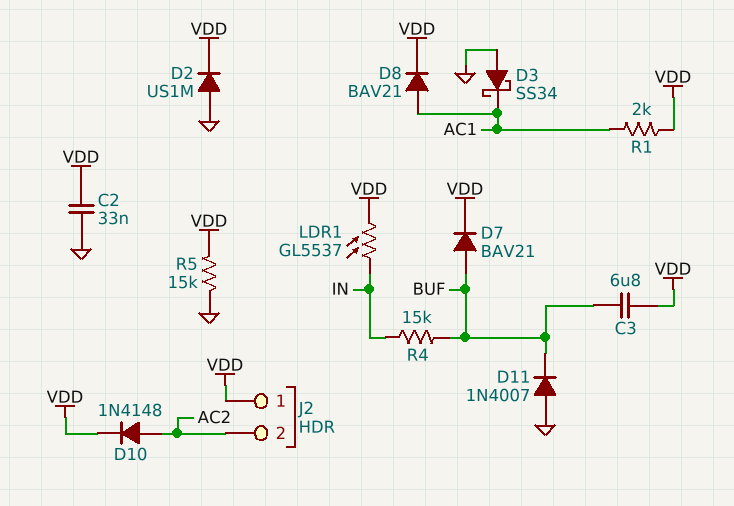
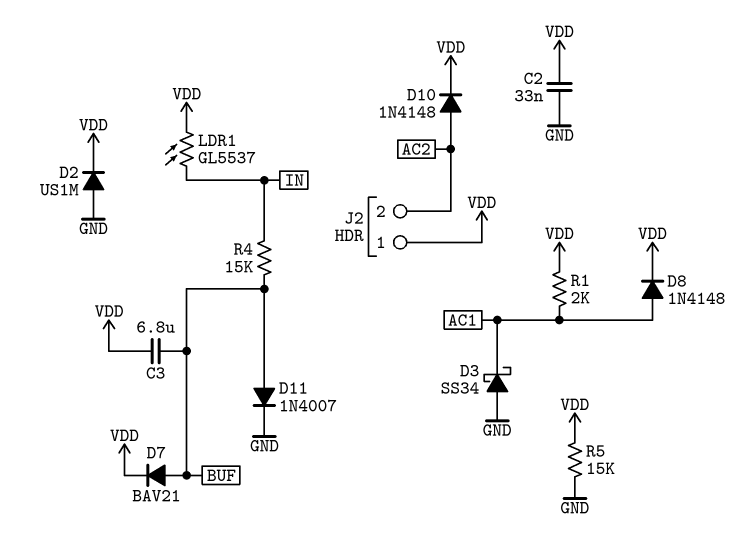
D8: diode BAV21 (A AC1, K VDD) -> diode 1N4148 (A AC1, K VDD)
D11: diode 1N4007 (A GND, K BUF) -> diode 1N4007 (A BUF, K GND)

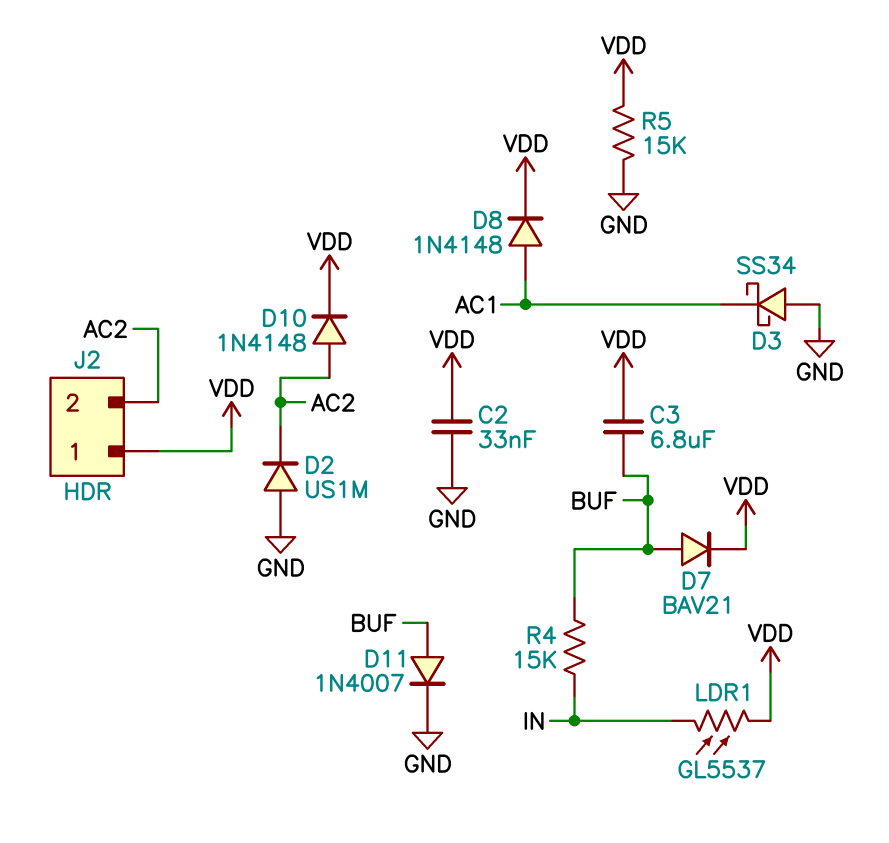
D2: diode US1M (A GND, K VDD) -> diode US1M (A GND, K AC2)
R1: 2k (AC1, VDD) -> none

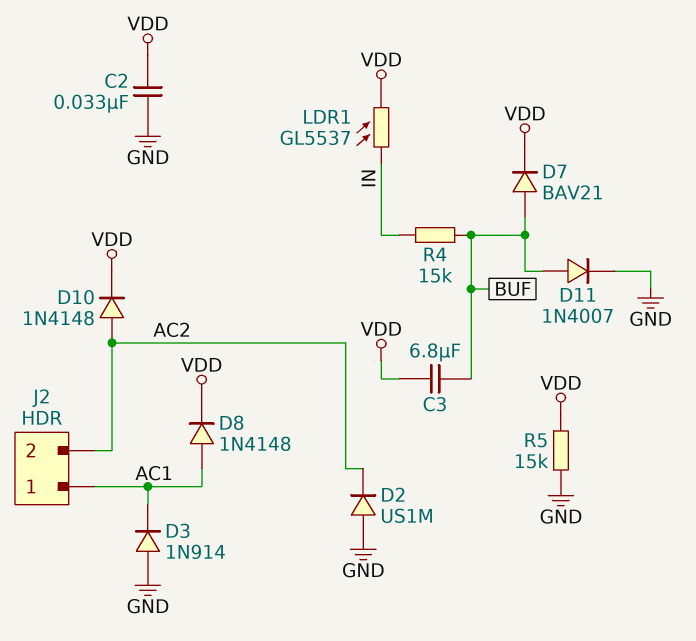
D3: schottky SS34 (A GND, K AC1) -> diode 1N914 (A GND, K AC1)
J2 pin 1: VDD -> AC1

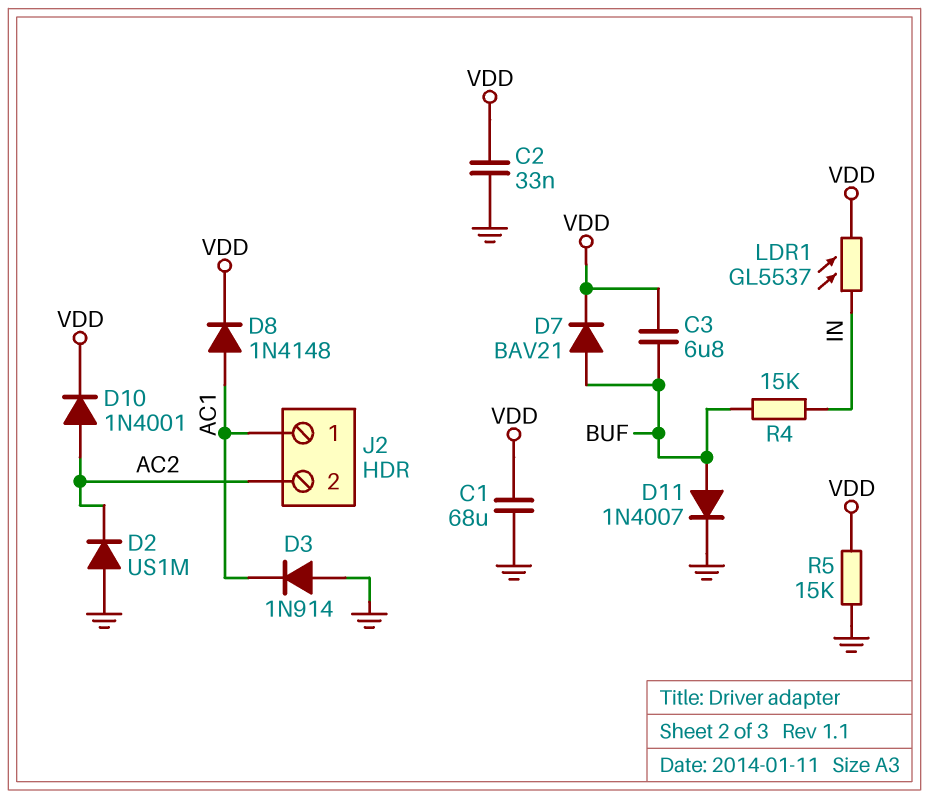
C1: none -> 68uF (GND, VDD)
D10: diode 1N4148 (A AC2, K VDD) -> diode 1N4001 (A AC2, K VDD)

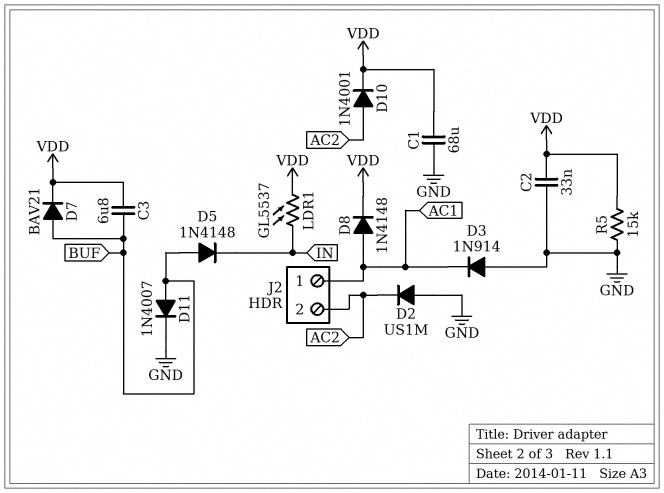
D5: none -> diode 1N4148 (A BUF, K IN)
R4: 15k (BUF, IN) -> none

